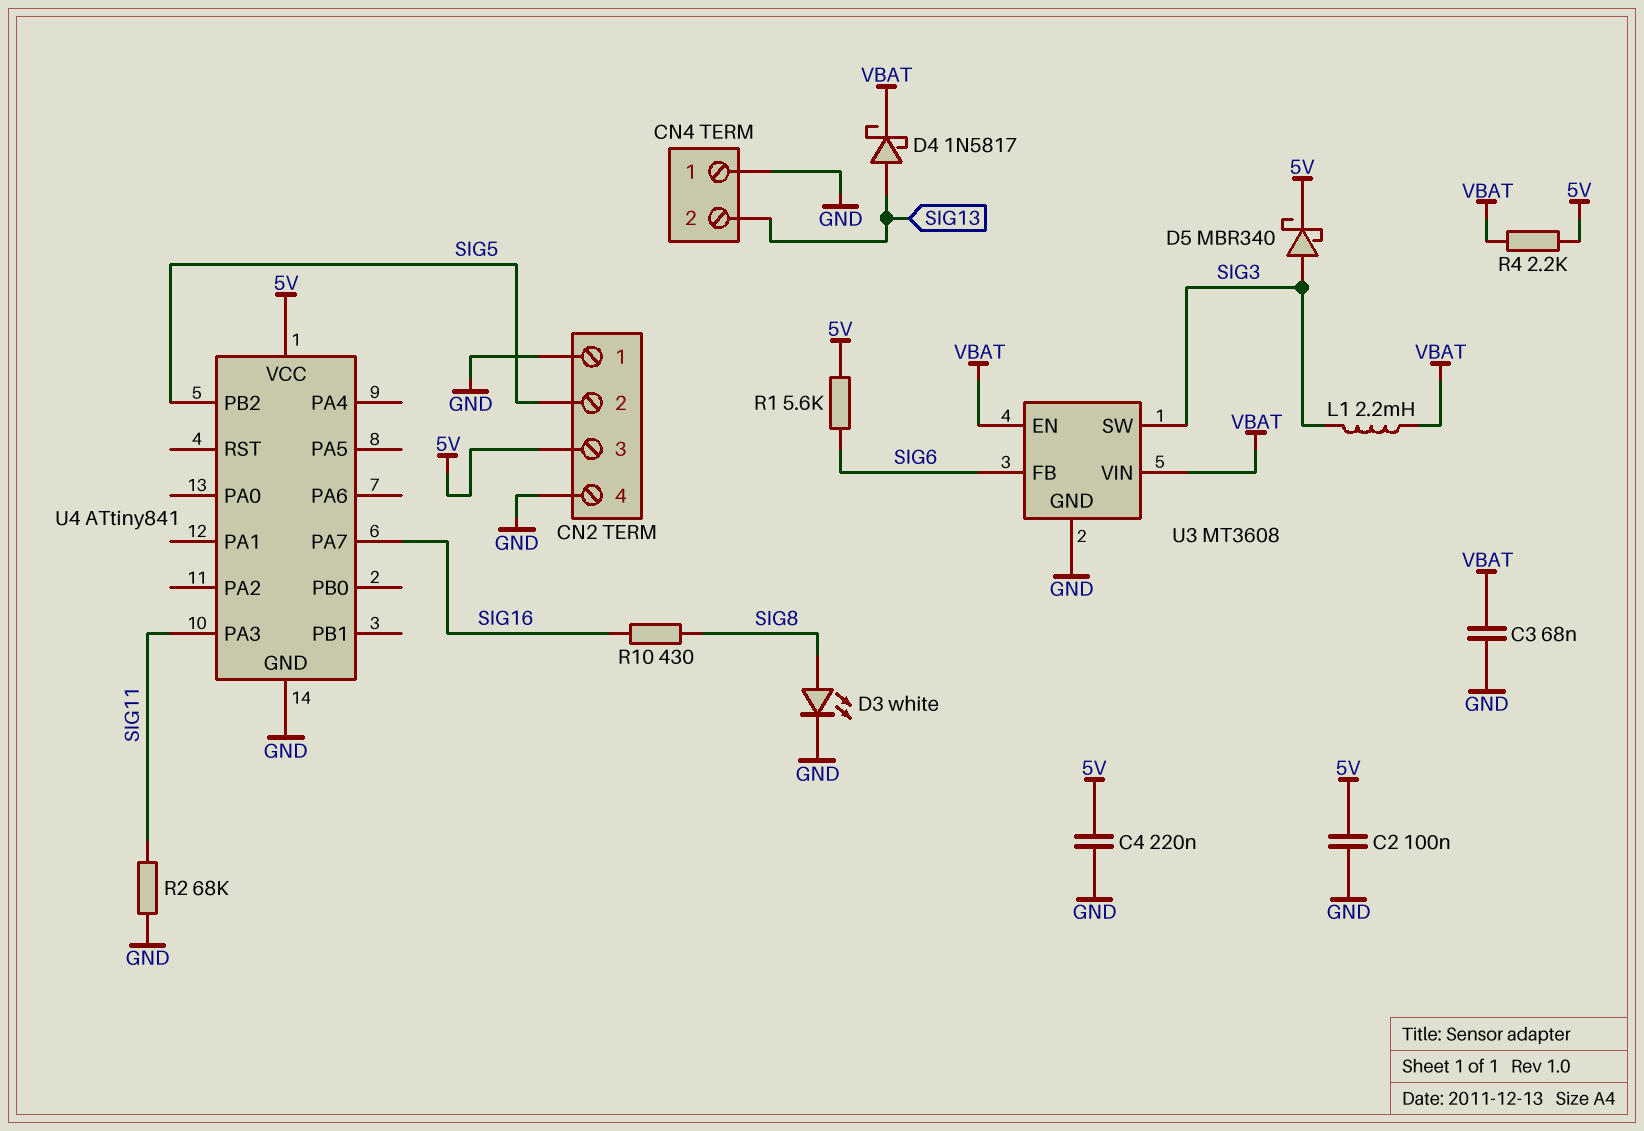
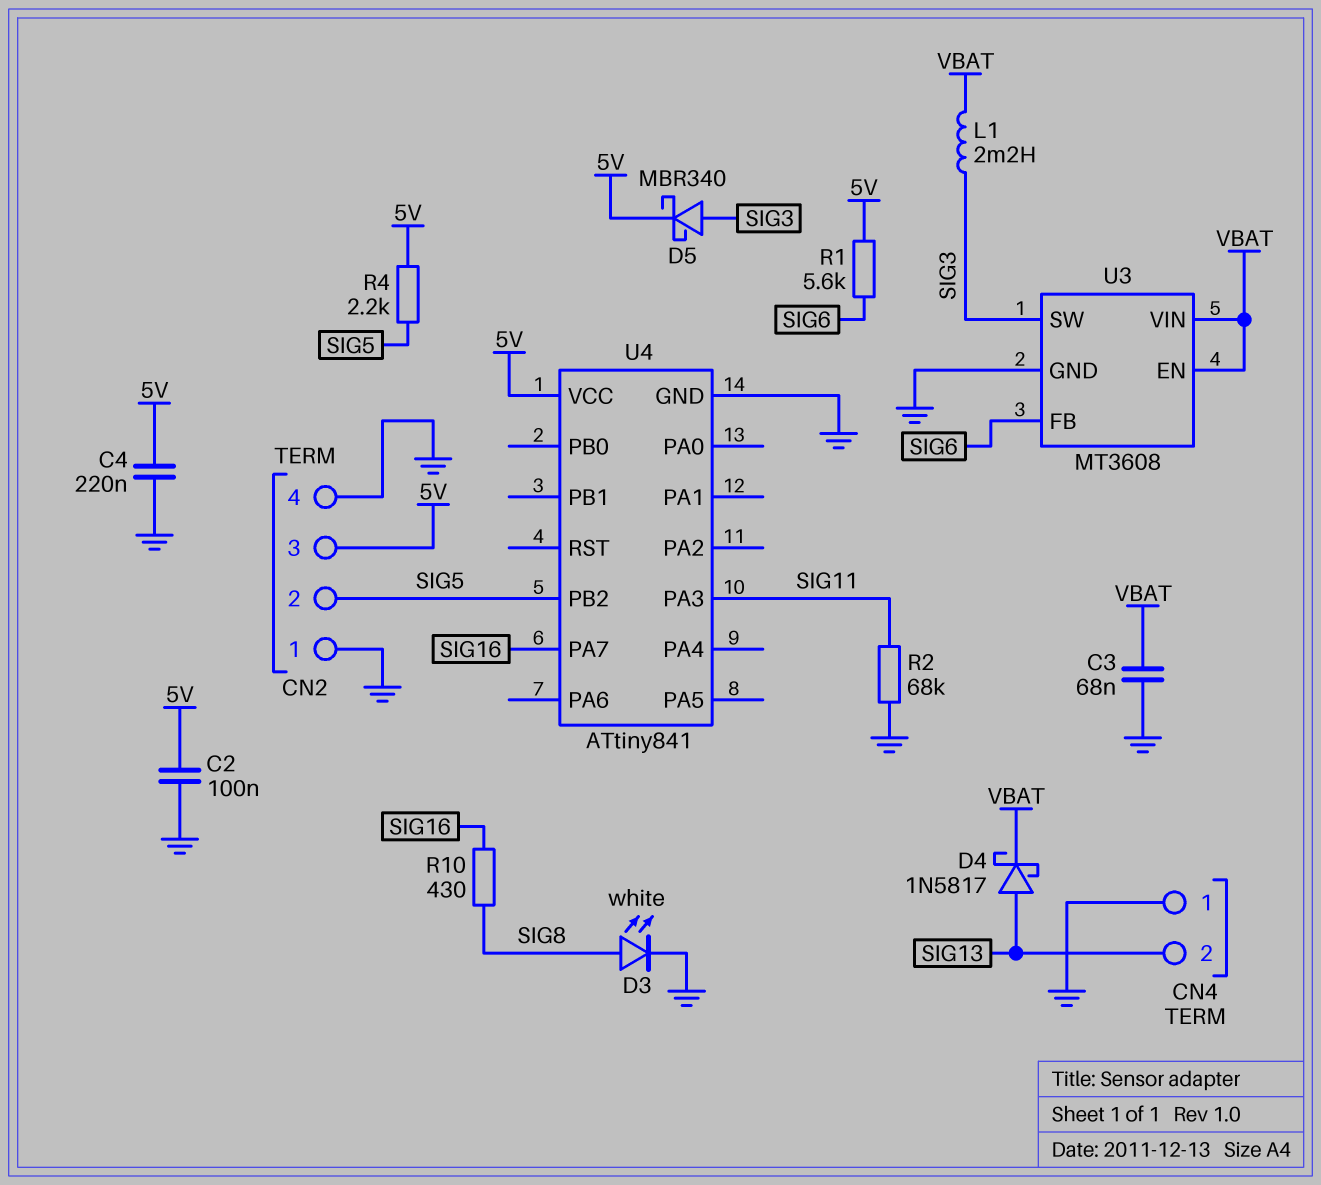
R4: 2.2k (5V, VBAT) -> 2.2k (5V, SIG5)

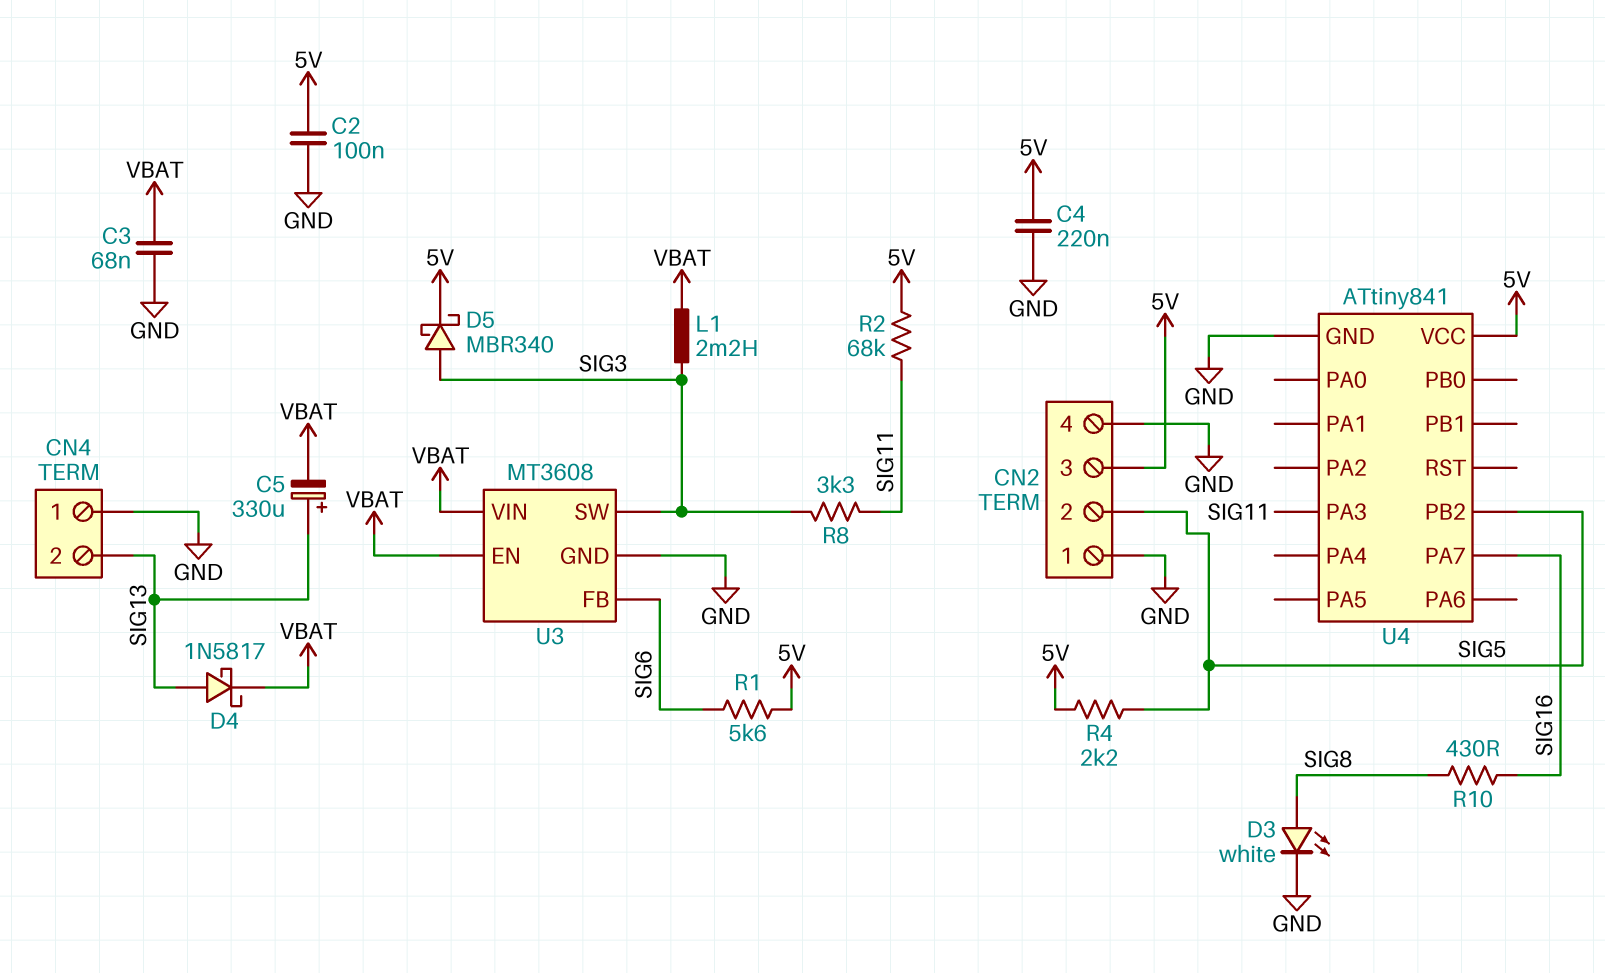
C5: none -> 330uF (plus SIG13, minus VBAT)
R2: 68k (GND, SIG11) -> 68k (5V, SIG11)
R8: none -> 3.3k (SIG3, SIG11)

